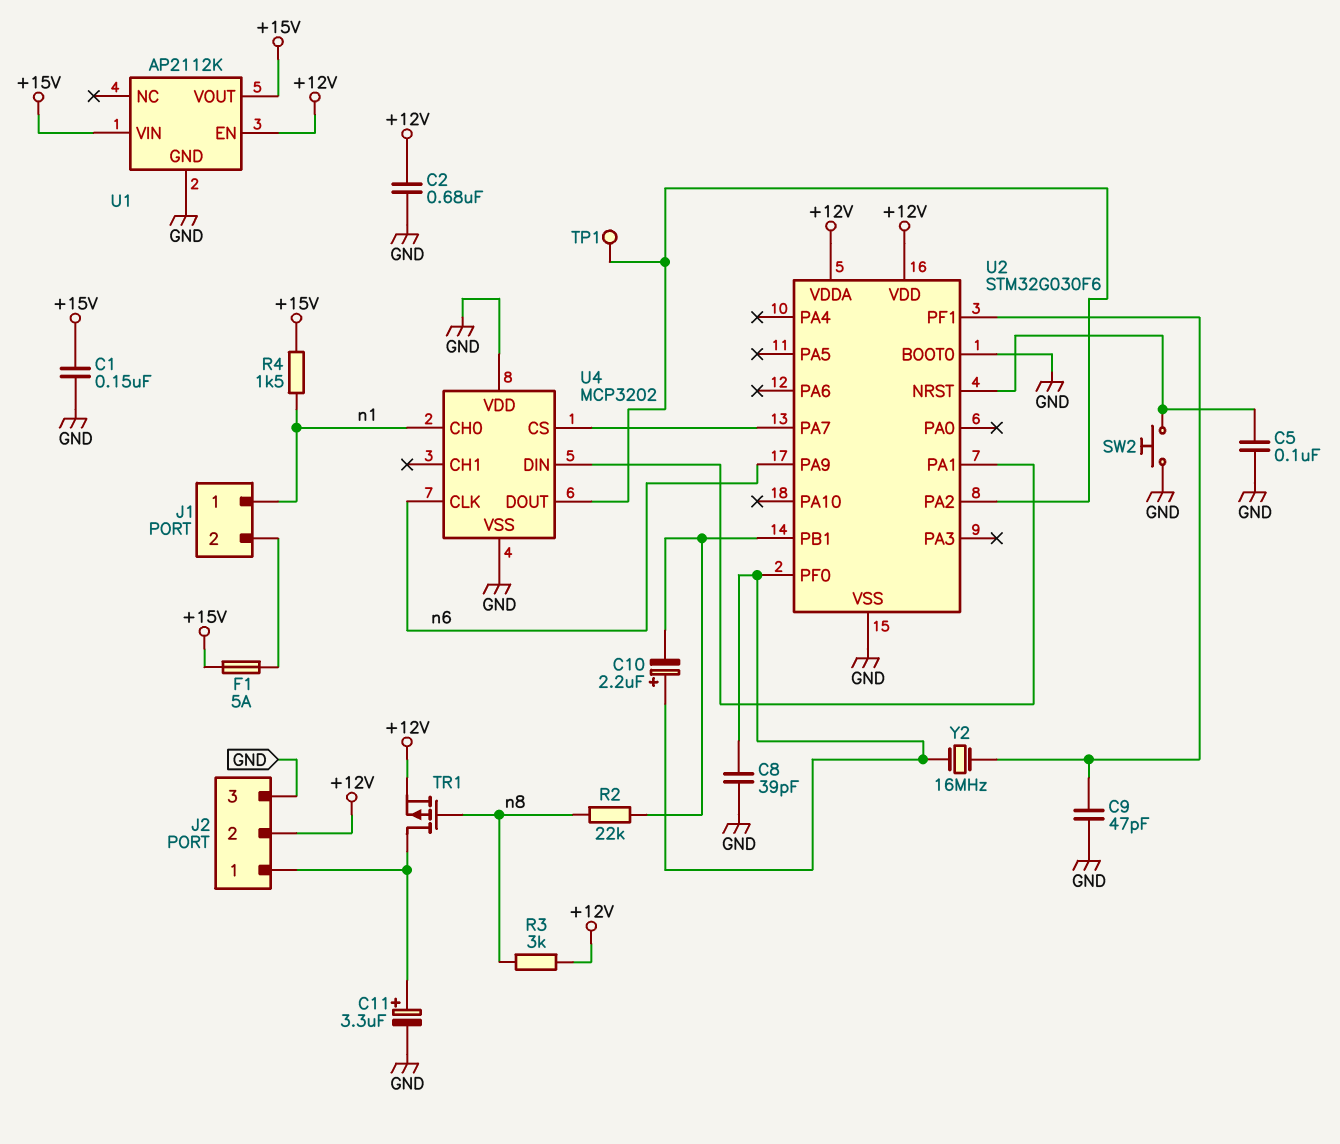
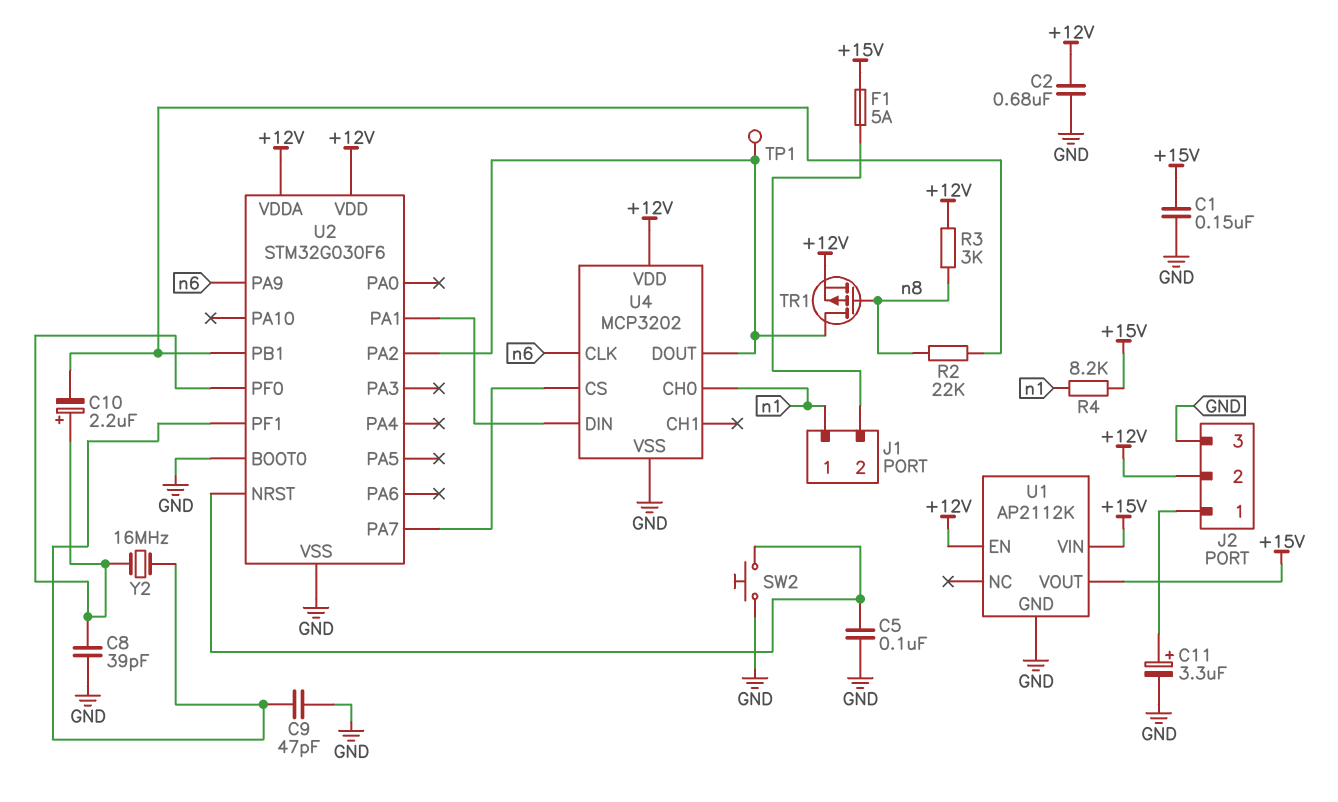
R4: 1.5k (+15V, n1) -> 8.2k (+15V, n1)
TR1: PMOS (G n8, D J2/1, S +12V) -> PMOS (G n8, D U2/PA2, S +12V)
U4 pin VDD: GND -> +12V

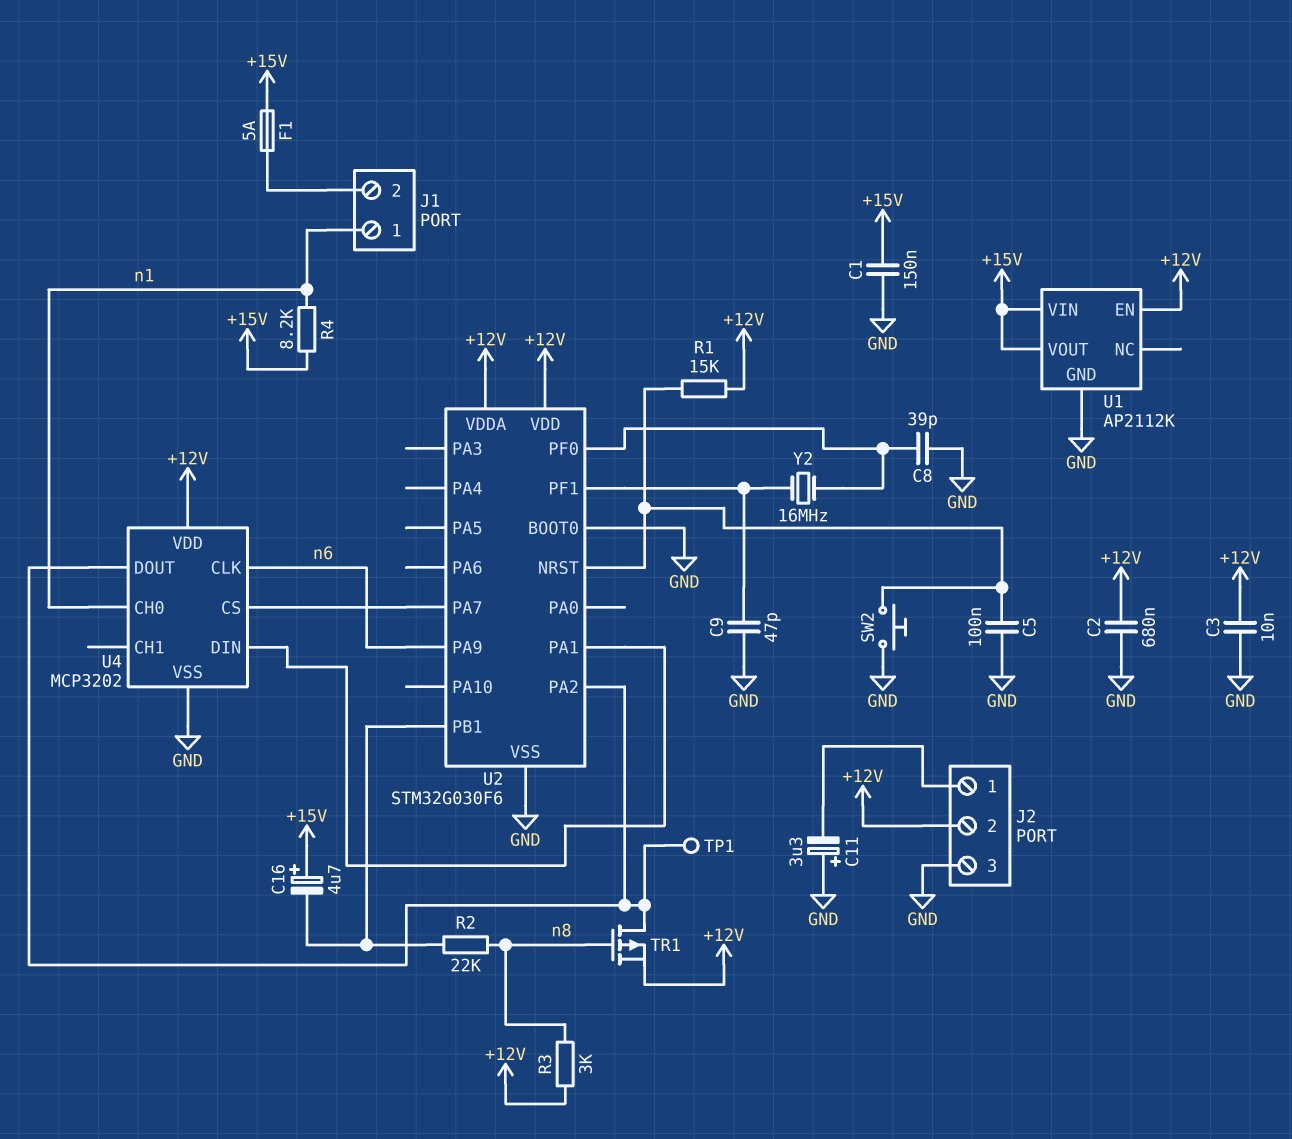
C3: none -> 10nF (+12V, GND)
C10: 2.2uF (plus U2/PF0, minus U2/PB1) -> none
C11: 3.3uF (plus J2/1, minus GND) -> 3.3uF (plus GND, minus J2/1)
C16: none -> 4.7uF (plus +15V, minus U2/PB1)
R1: none -> 15k (+12V, U2/NRST)

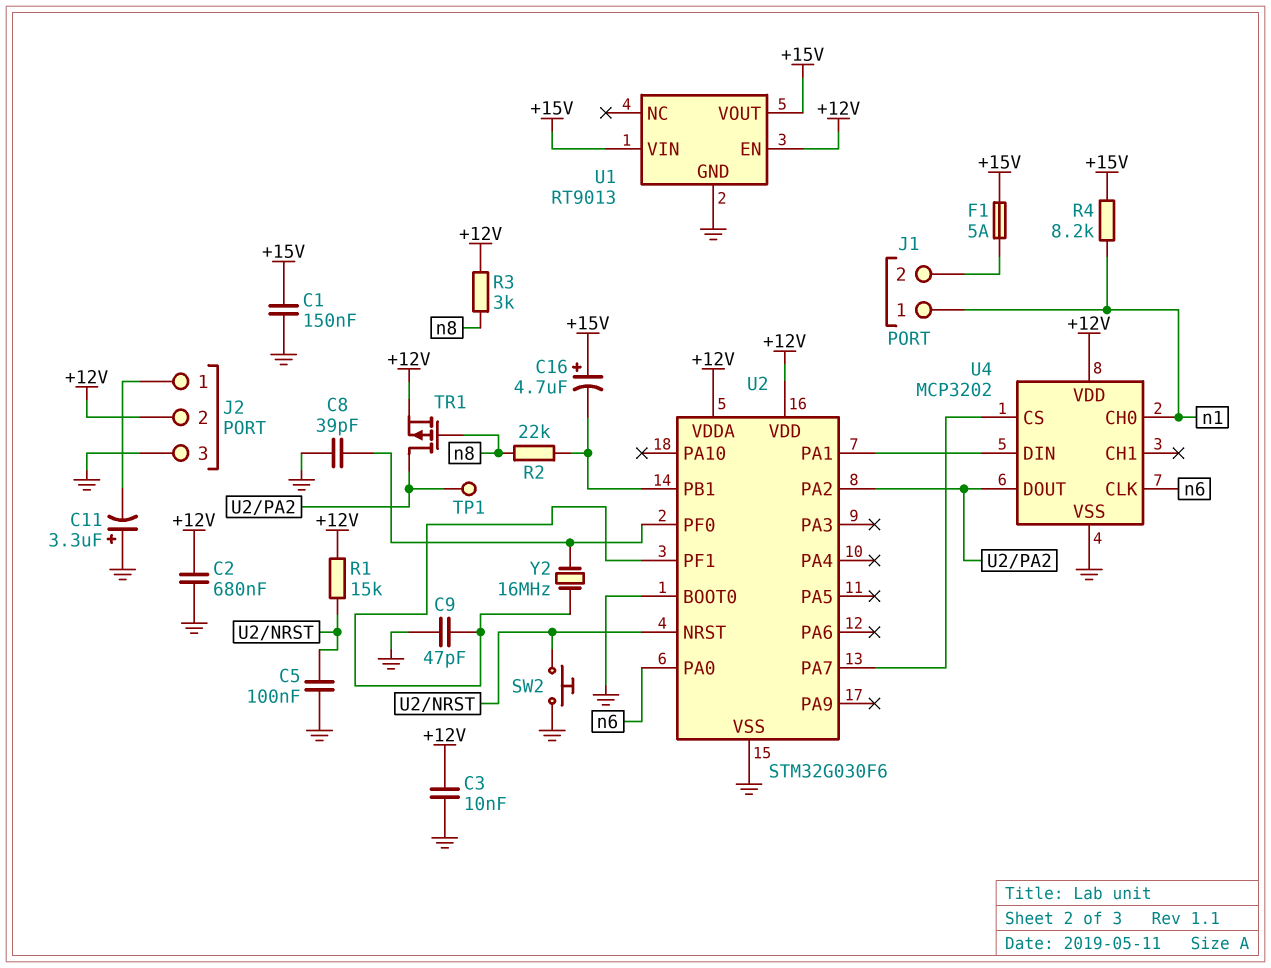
U1: AP2112K -> RT9013
U2 pin PA0: none -> n6
U2 pin PA9: n6 -> none

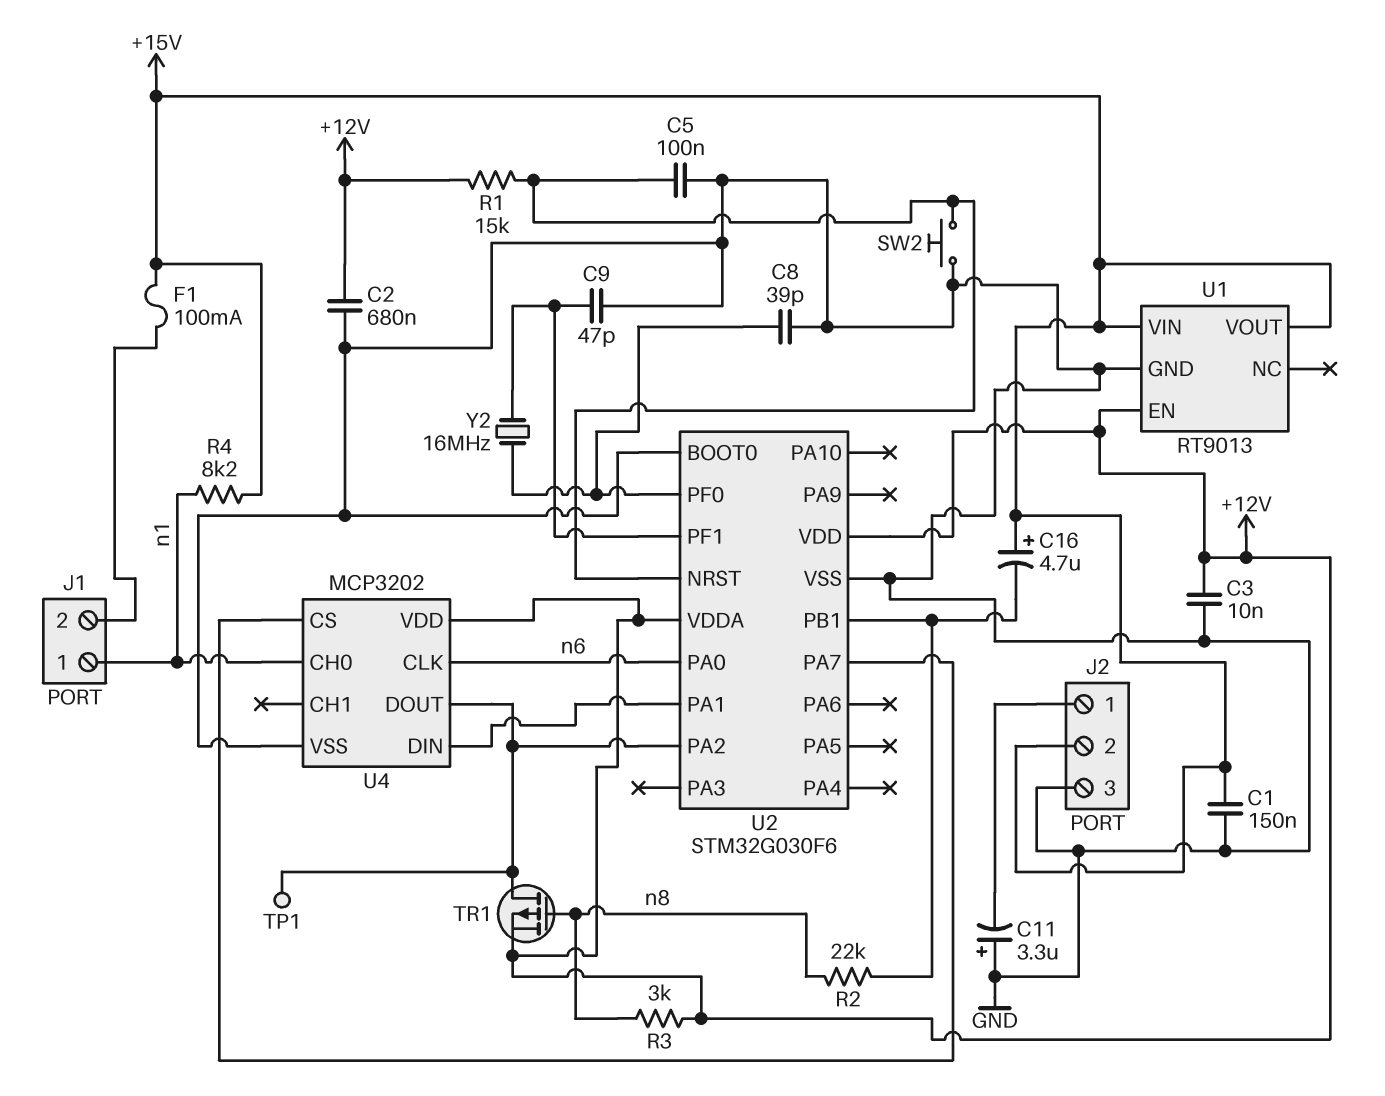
F1: 5A (+15V, J1/2) -> 100mA (+15V, J1/2)
J2 pin 2: +12V -> +15V

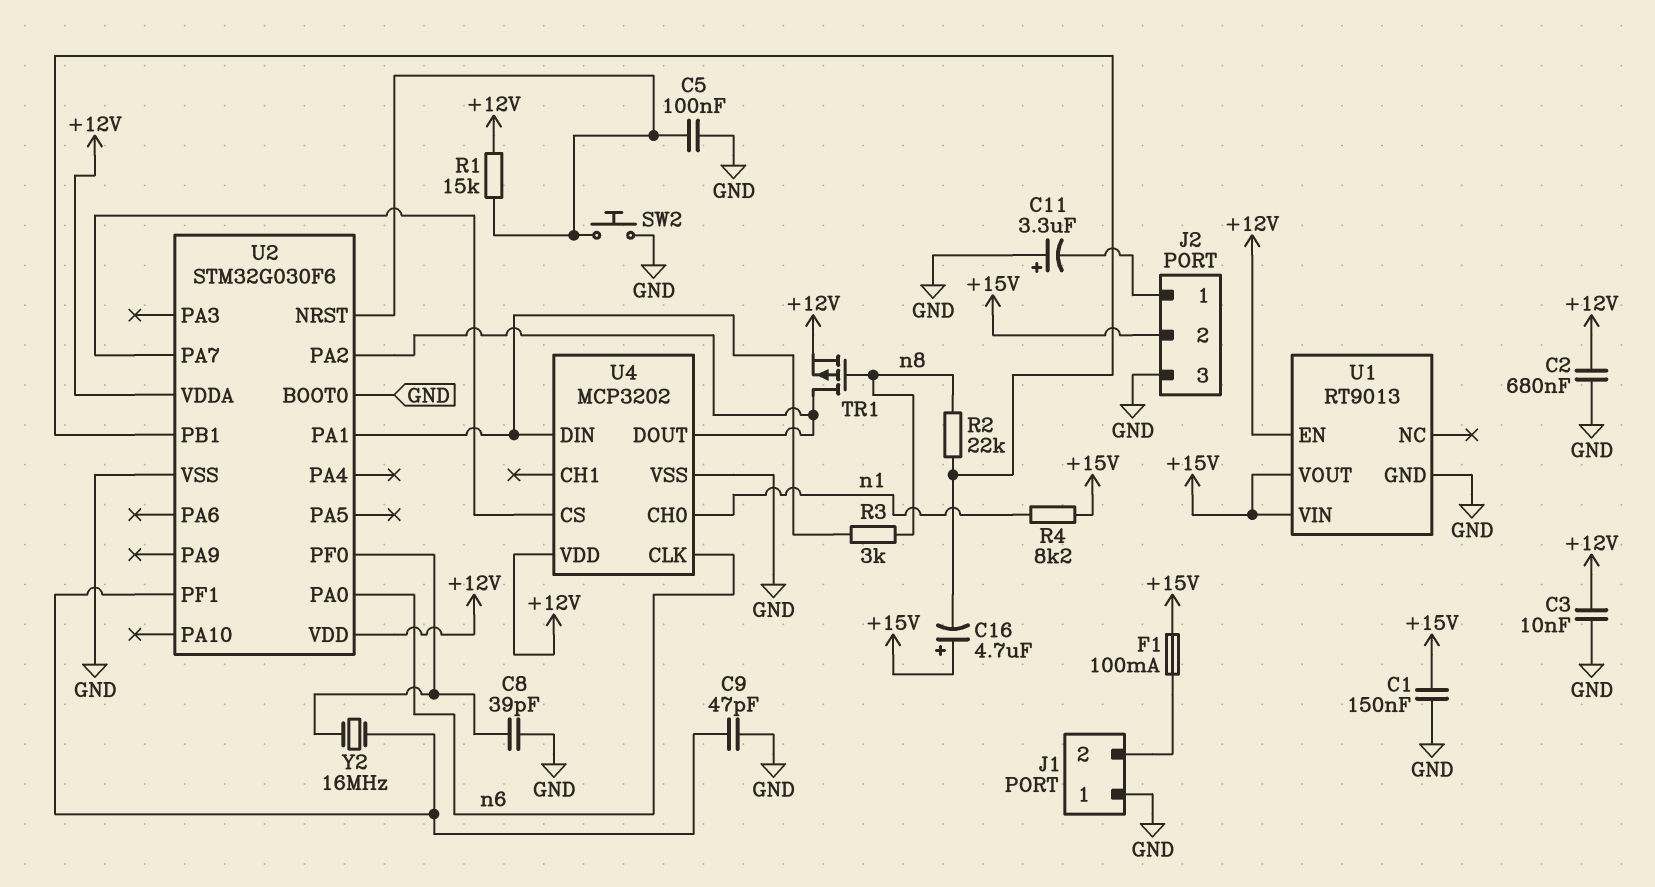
J1 pin 1: n1 -> GND
R3: 3k (+12V, n8) -> 3k (U2/PA1, n8)
TP1: test point (U2/PA2) -> none

